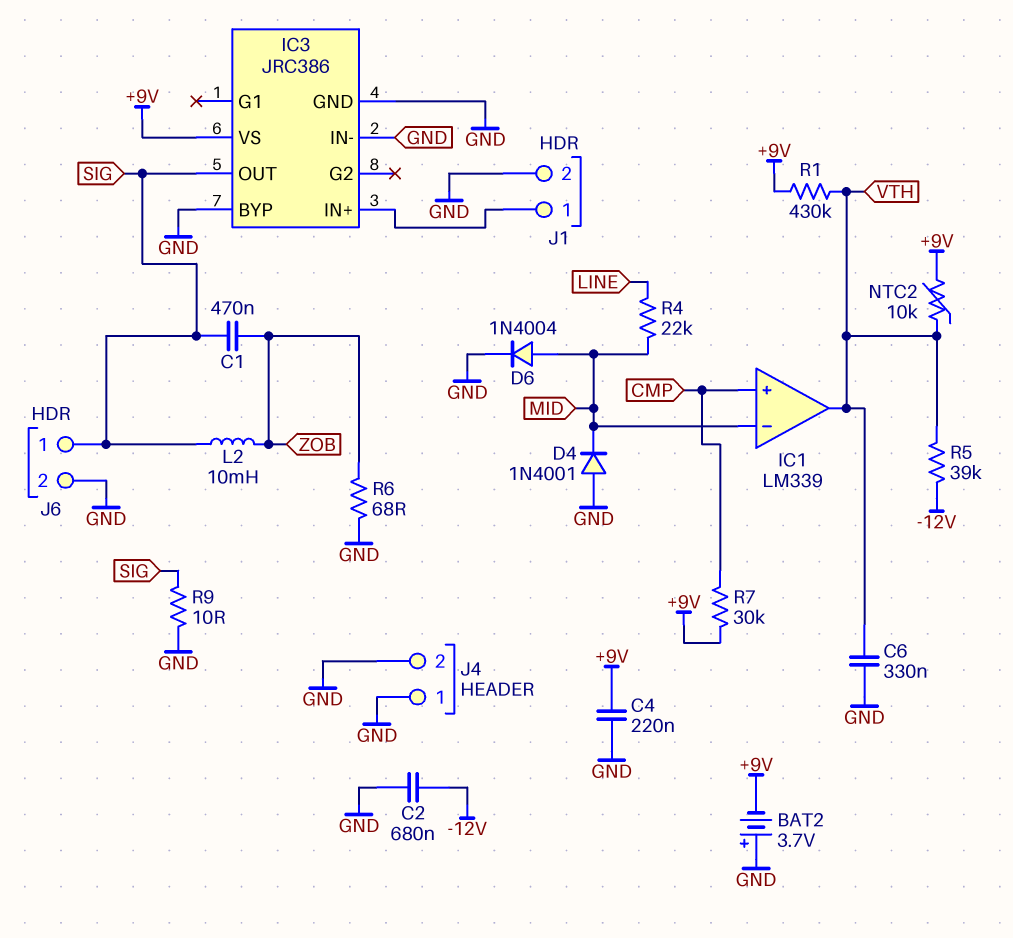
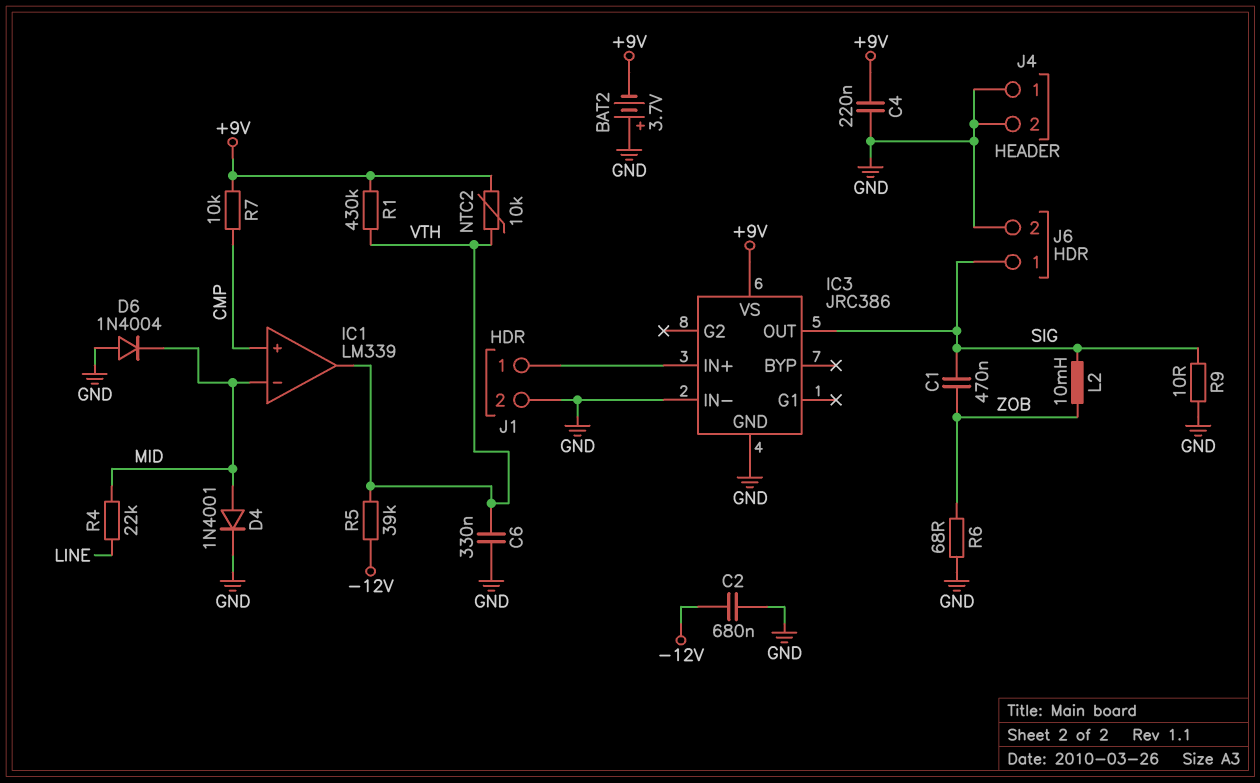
D4: diode 1N4001 (A GND, K MID) -> diode 1N4001 (A MID, K GND)
D6: diode 1N4004 (A MID, K GND) -> diode 1N4004 (A GND, K MID)
IC3 pin BYP: GND -> none
R7: 30k (+9V, CMP) -> 10k (+9V, CMP)

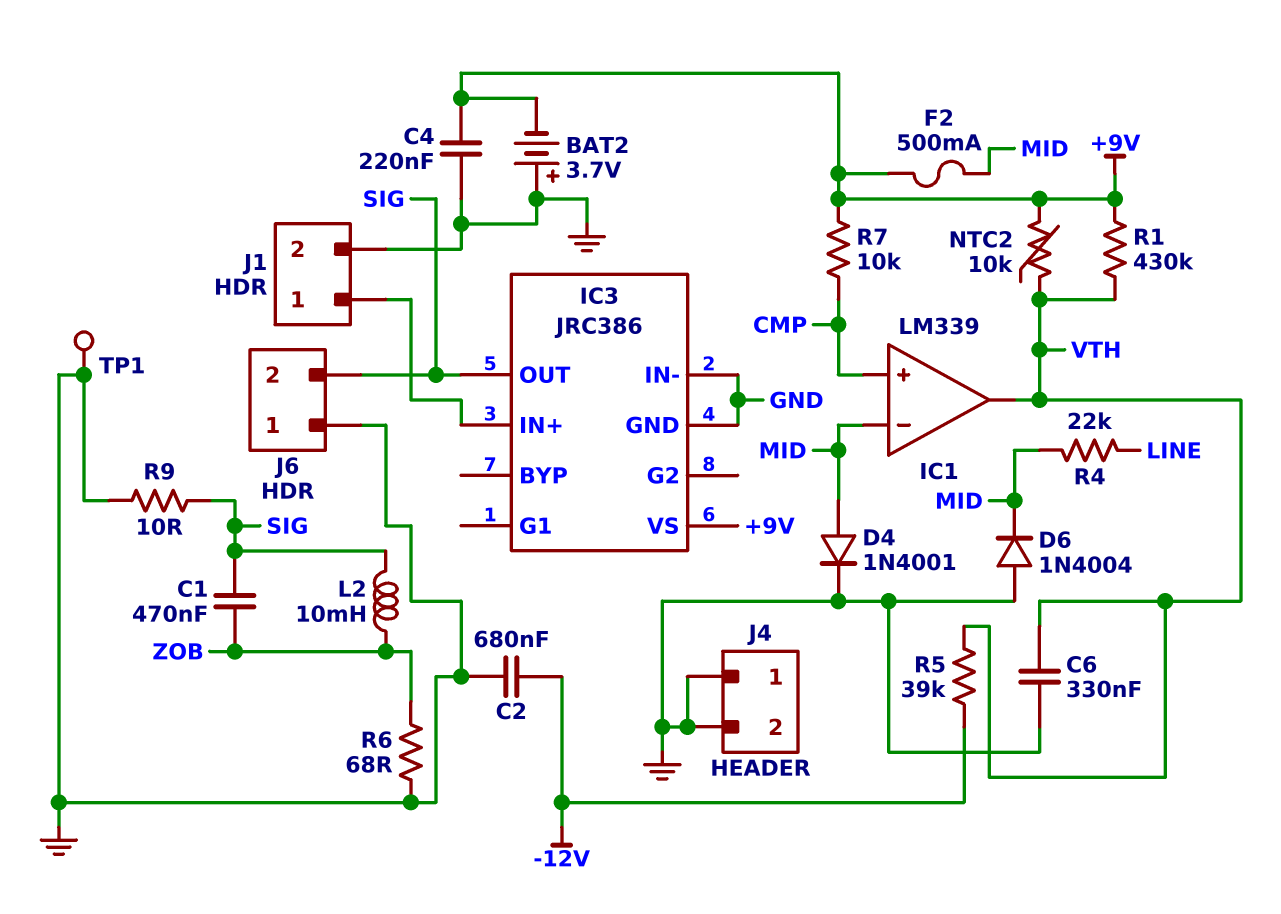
F2: none -> 500mA (+9V, MID)
J6 pin 1: SIG -> GND
J6 pin 2: GND -> SIG
TP1: none -> test point (GND)

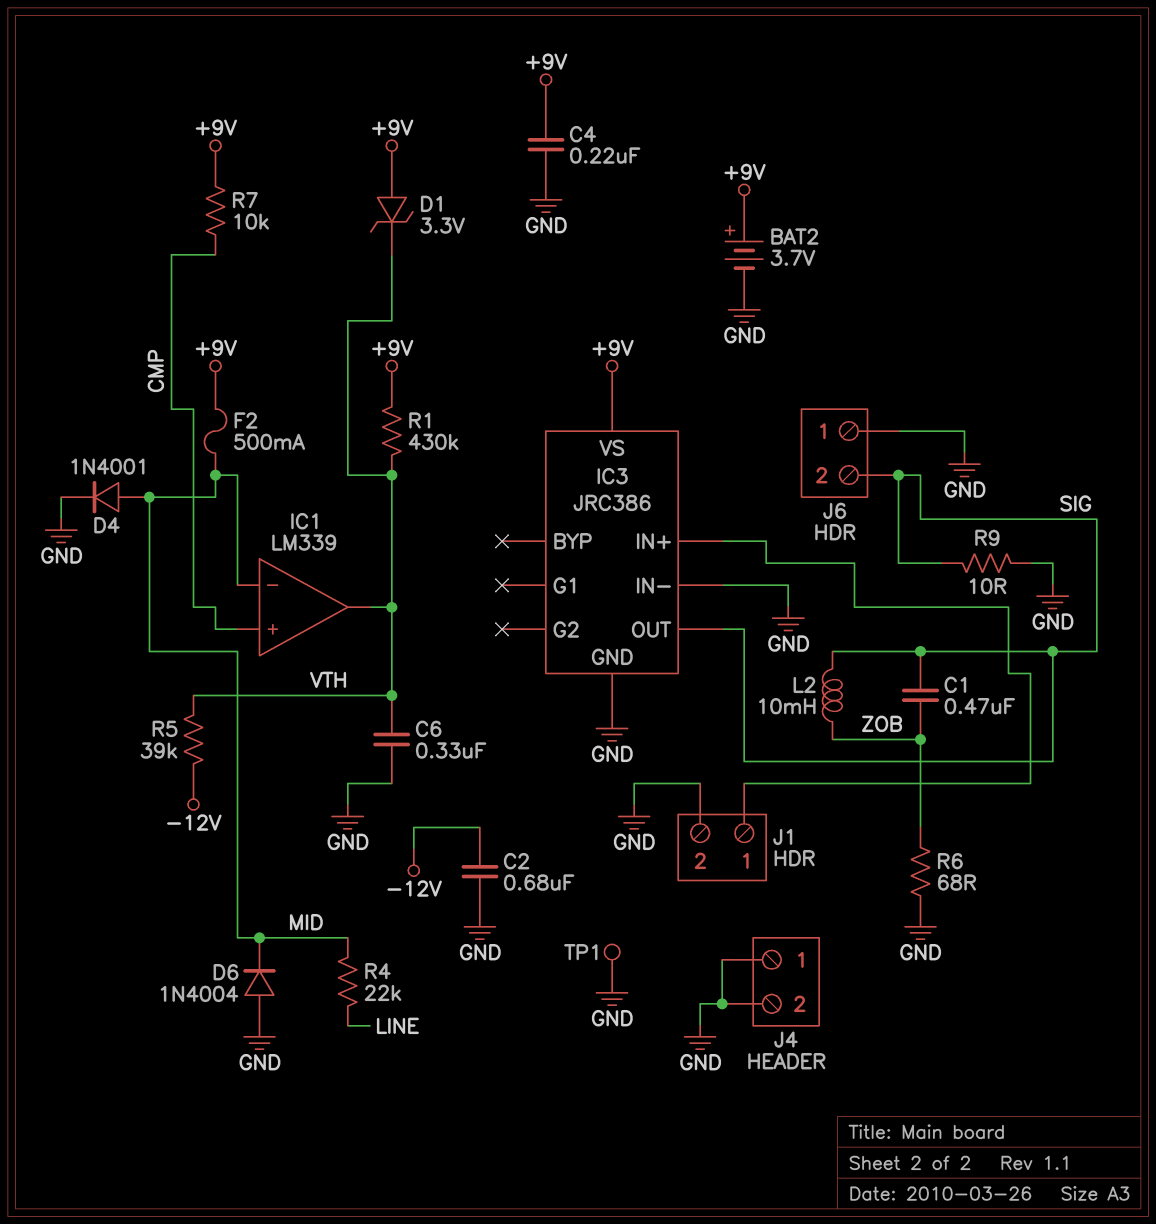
BAT2: 3.7V (plus GND, minus +9V) -> 3.7V (plus +9V, minus GND)
D1: none -> zener 3.3V (A +9V, K VTH)
NTC2: 10k (+9V, VTH) -> none

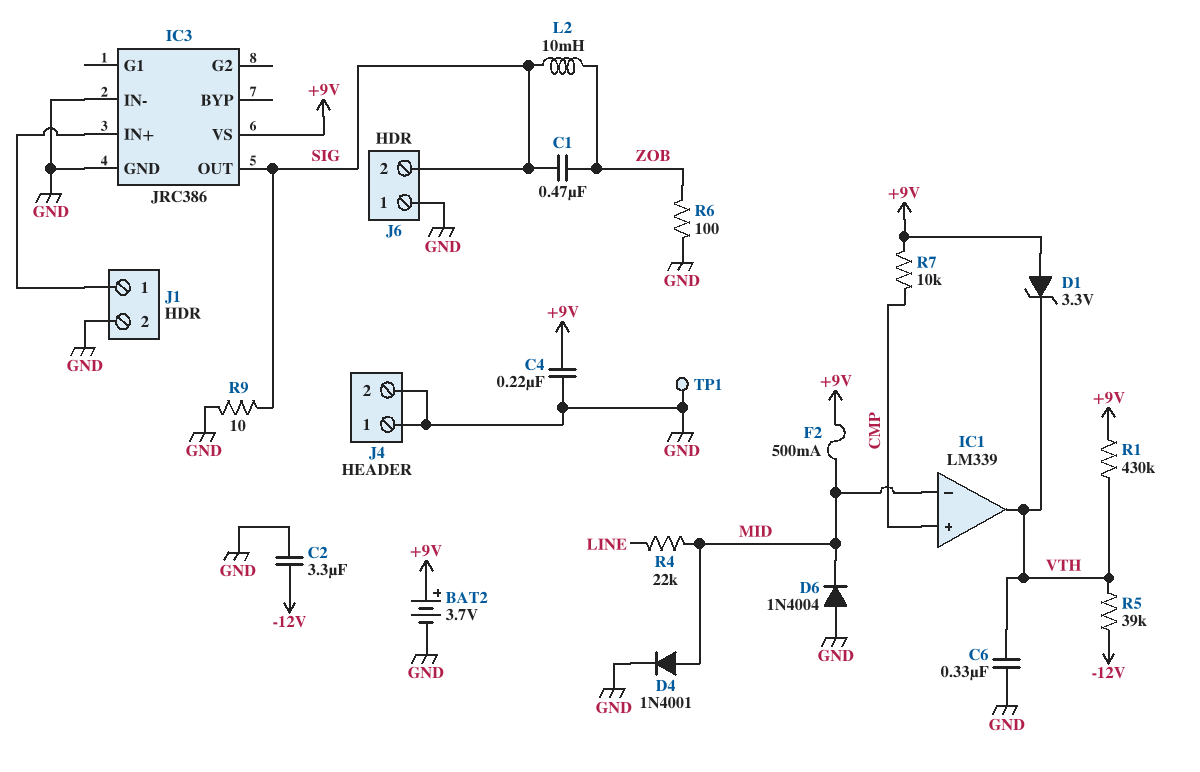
C2: 680nF (-12V, GND) -> 3.3uF (-12V, GND)
R6: 68 (GND, ZOB) -> 100 (GND, ZOB)

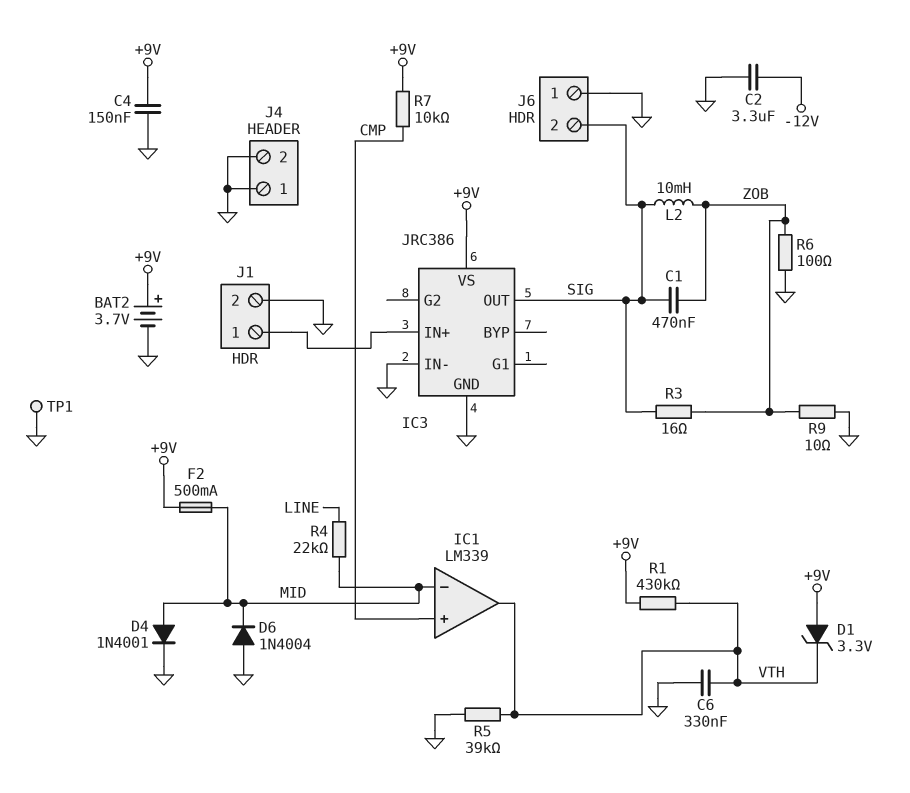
C4: 220nF (+9V, GND) -> 150nF (+9V, GND)
R3: none -> 16 (SIG, ZOB)
R5: 39k (-12V, VTH) -> 39k (GND, VTH)
R9: 10 (GND, SIG) -> 10 (GND, ZOB)

